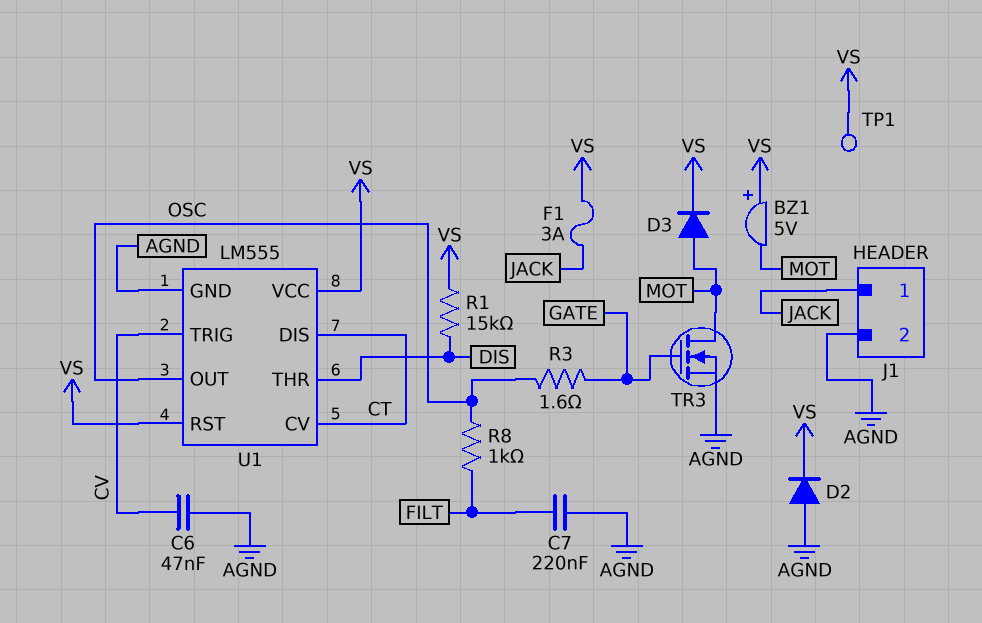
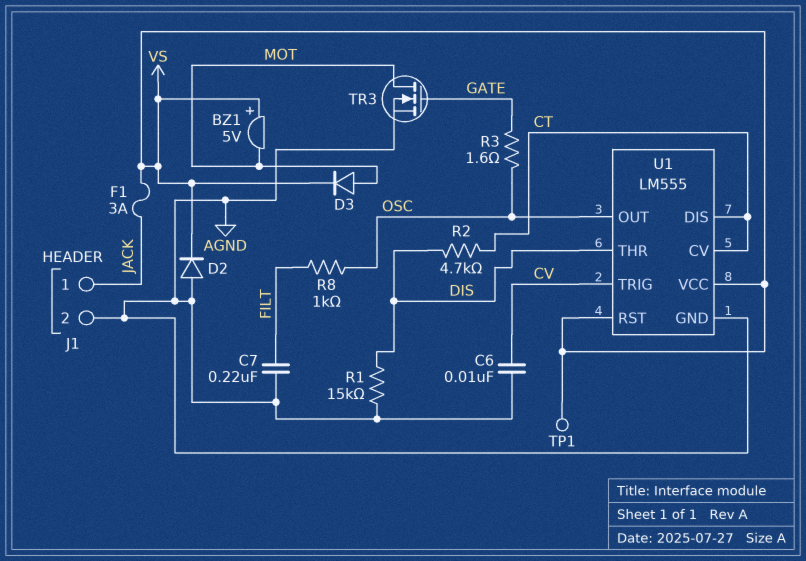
C6: 47nF (AGND, CV) -> 10nF (AGND, CV)
R1: 15k (DIS, VS) -> 15k (AGND, DIS)
R2: none -> 4.7k (CT, DIS)

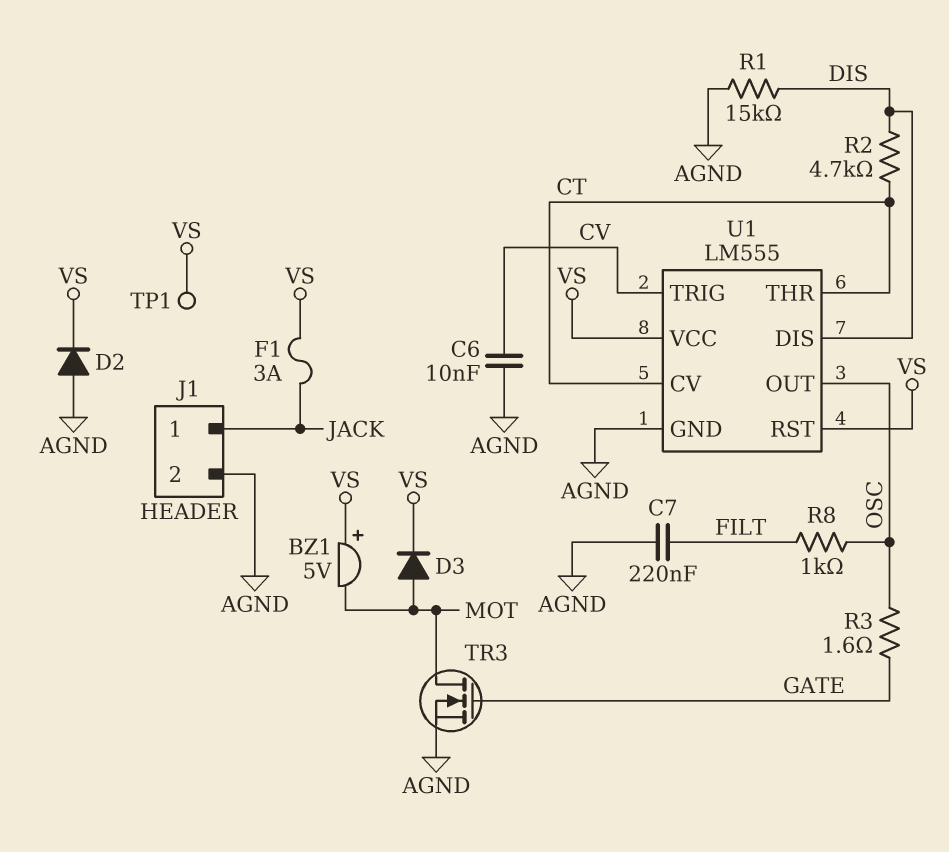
U1 pin DIS: CT -> DIS
U1 pin THR: DIS -> CT

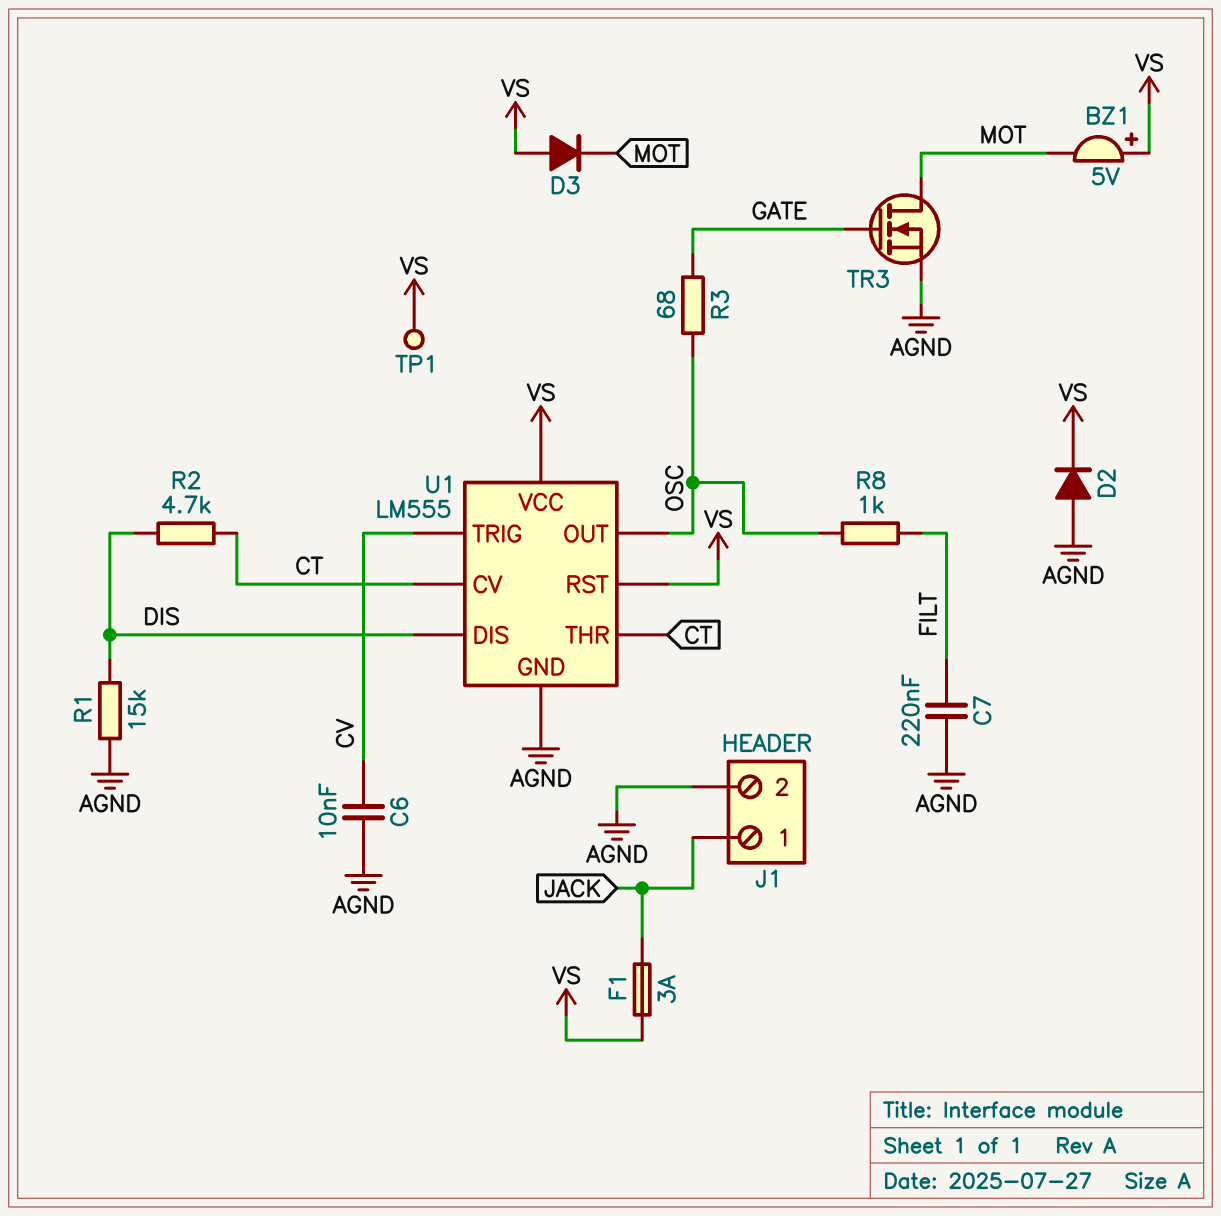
D3: diode (A MOT, K VS) -> diode (A VS, K MOT)
R3: 1.6 (GATE, OSC) -> 68 (GATE, OSC)

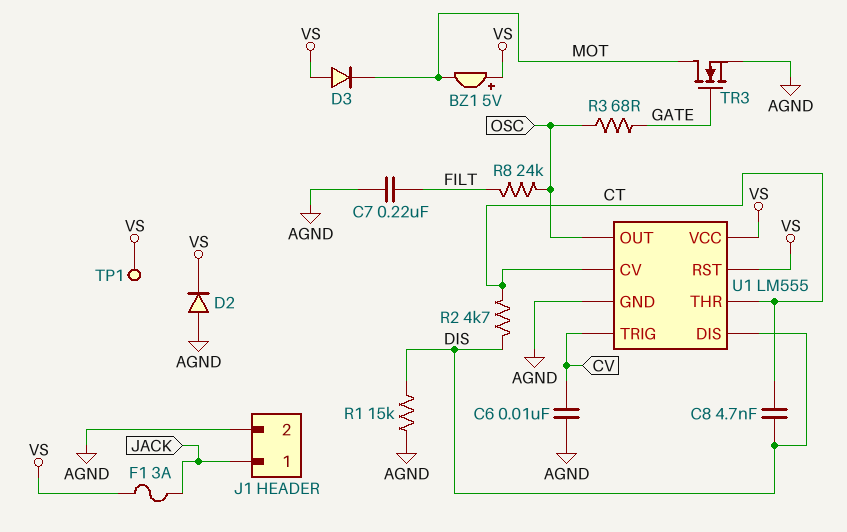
C8: none -> 4.7nF (CT, DIS)
R8: 1k (FILT, OSC) -> 24k (FILT, OSC)

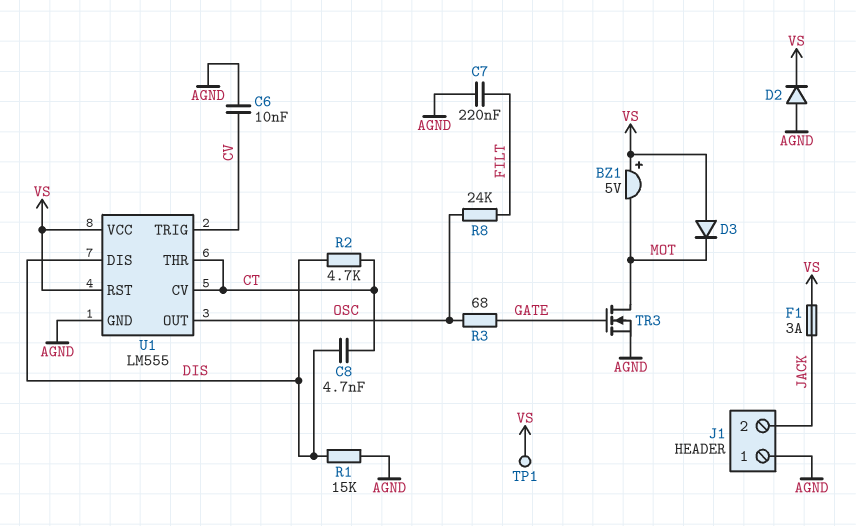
J1 pin 1: JACK -> AGND
J1 pin 2: AGND -> JACK

